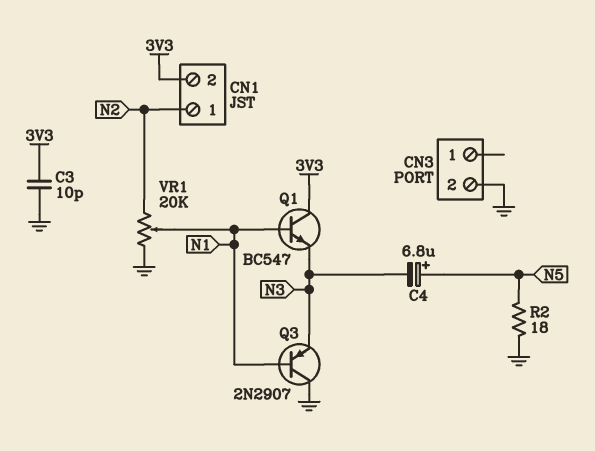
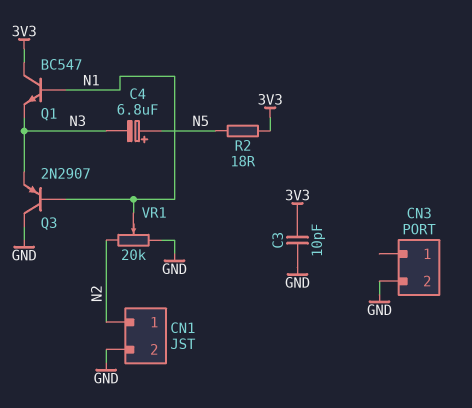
CN1 pin 2: 3V3 -> GND
R2: 18 (GND, N5) -> 18 (3V3, N5)

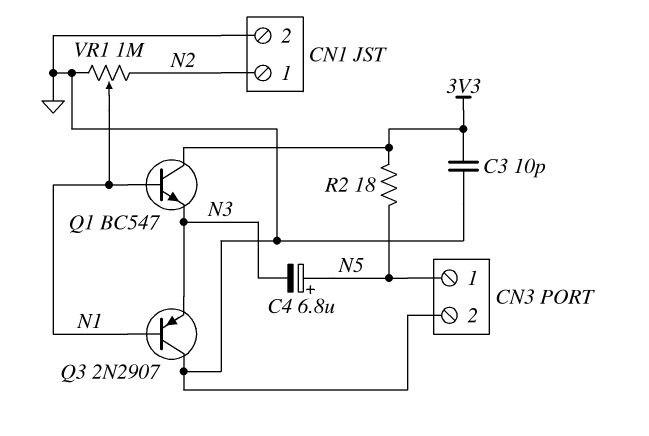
CN3 pin 1: none -> N5
VR1: 20k (GND, N2, wiper N1) -> 1M (GND, N2, wiper N1)

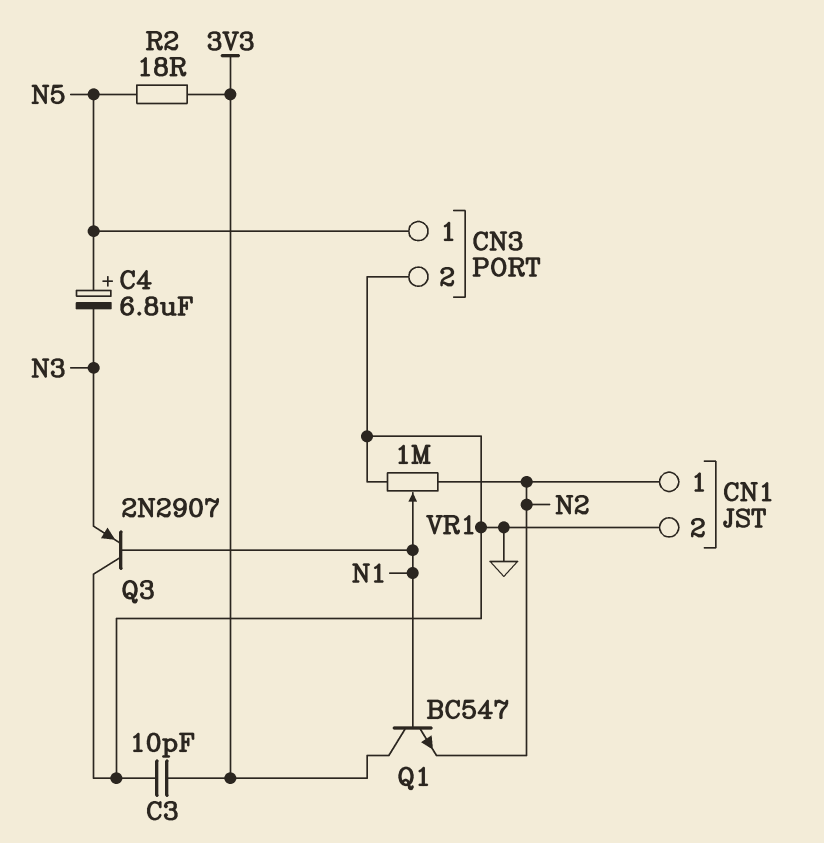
Q1: NPN BC547 (B N1, C 3V3, E N3) -> NPN BC547 (B N1, C 3V3, E N2)

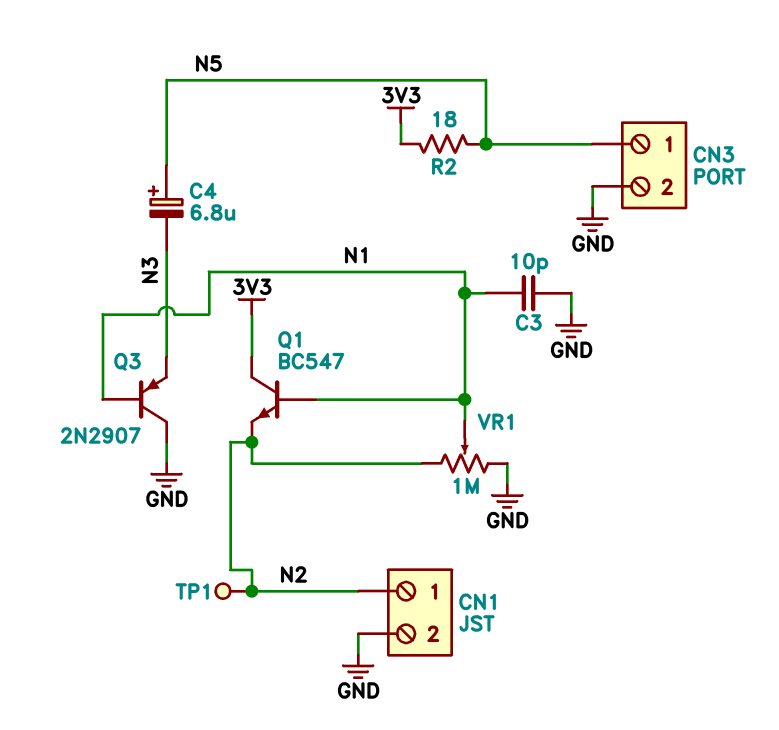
C3: 10pF (3V3, GND) -> 10pF (GND, N1)
TP1: none -> test point (N2)

